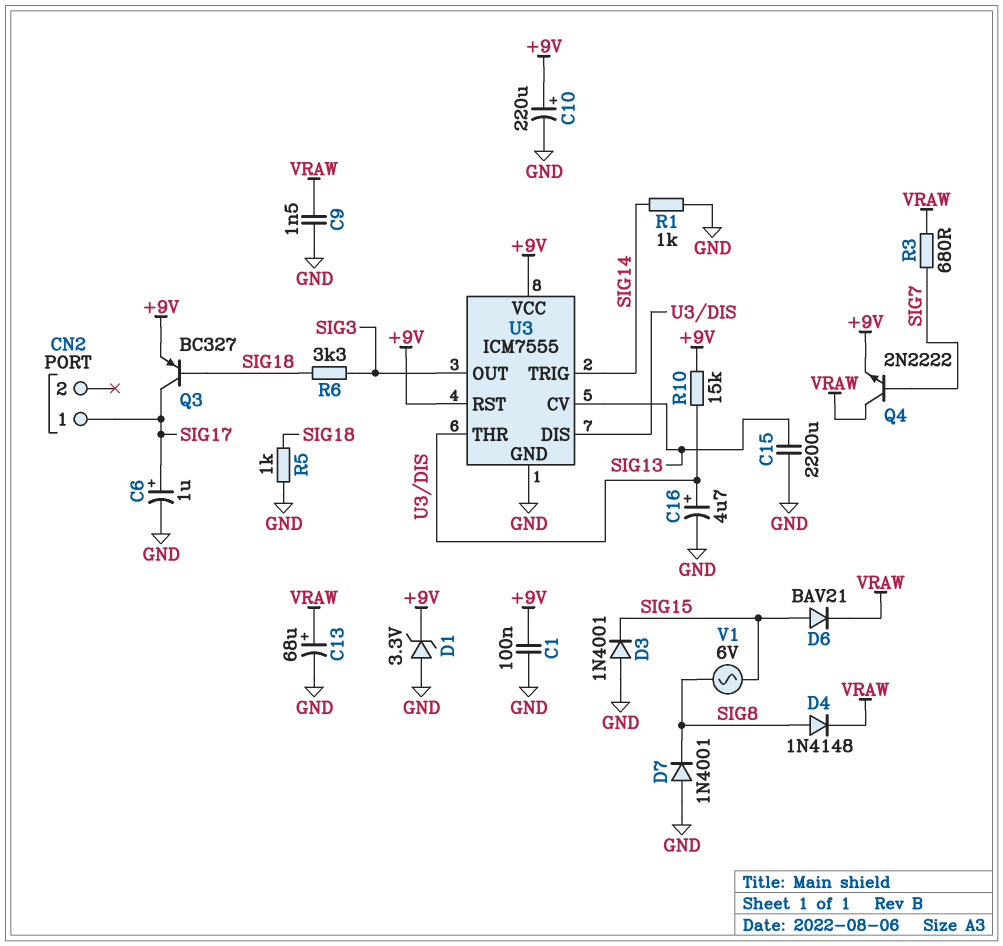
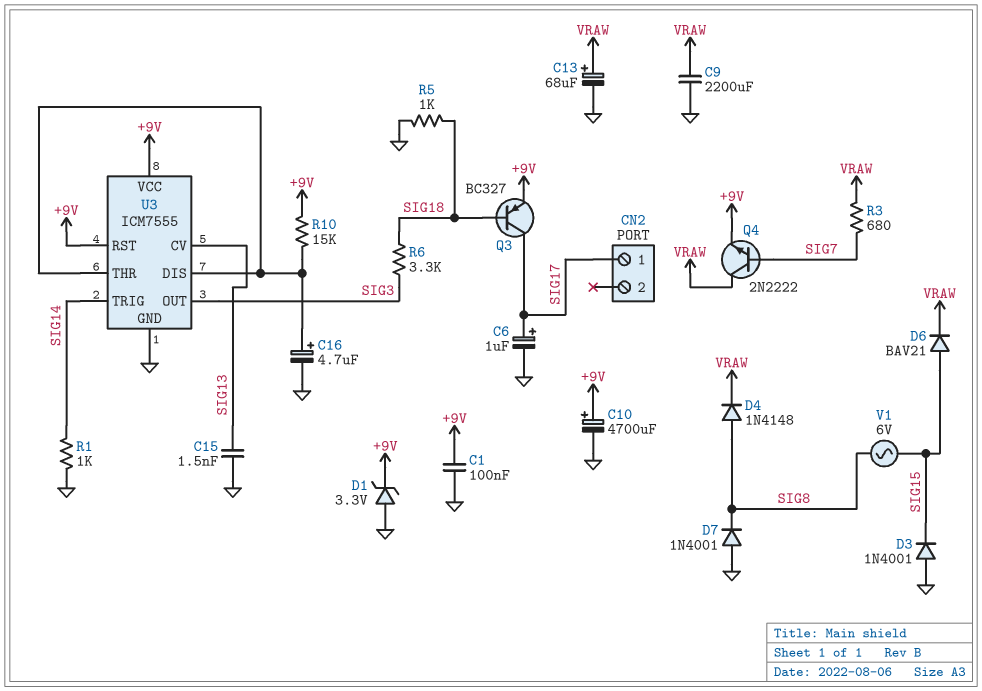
C9: 1.5nF (GND, VRAW) -> 2200uF (GND, VRAW)
C10: 220uF (plus +9V, minus GND) -> 4700uF (plus +9V, minus GND)
C15: 2200uF (GND, SIG13) -> 1.5nF (GND, SIG13)

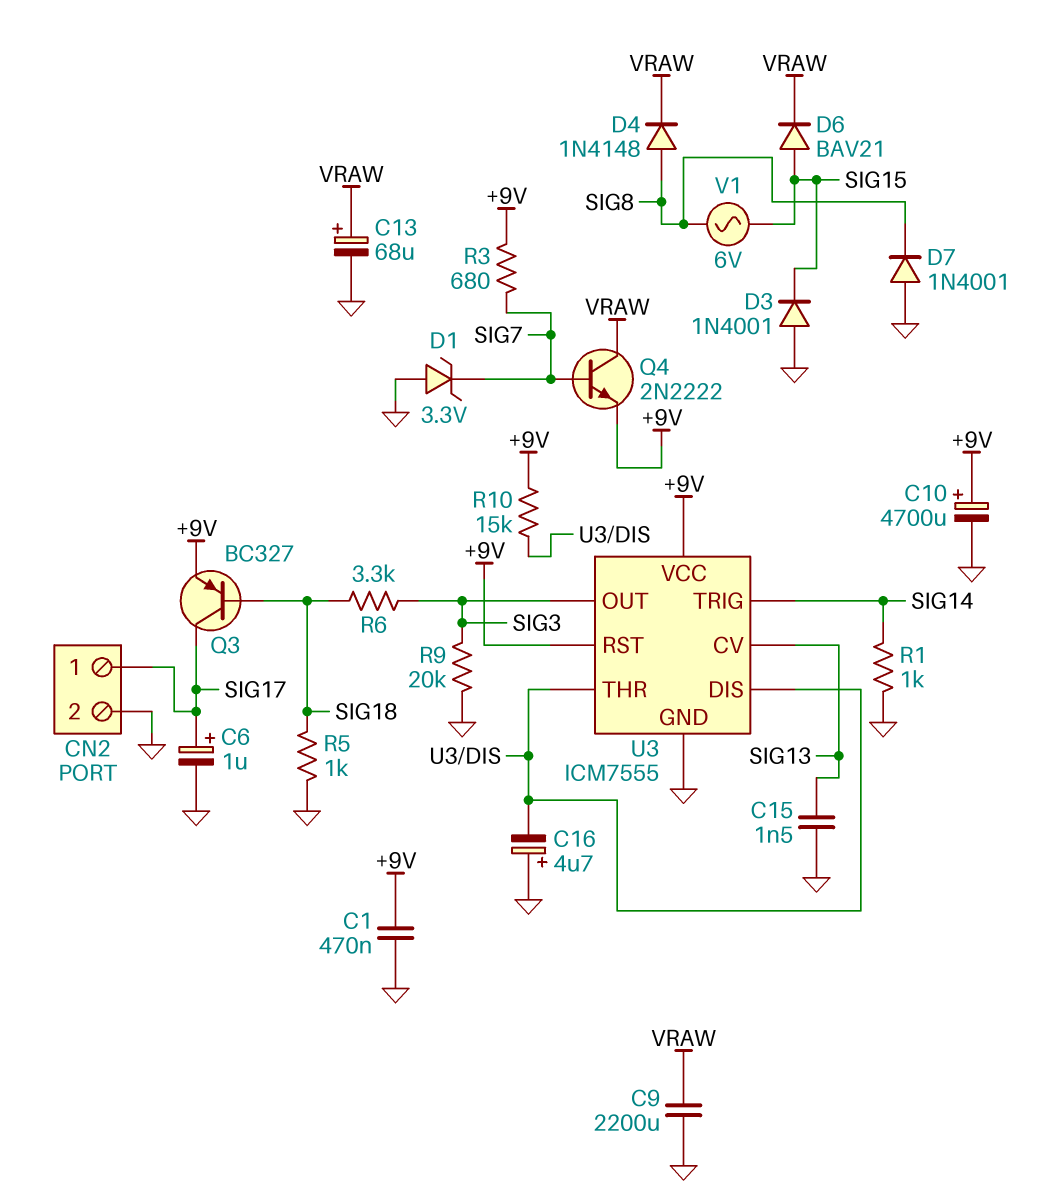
C1: 100nF (+9V, GND) -> 470nF (+9V, GND)
C16: 4.7uF (plus U3/DIS, minus GND) -> 4.7uF (plus GND, minus U3/DIS)
CN2 pin 2: none -> GND
D1: zener 3.3V (A GND, K +9V) -> zener 3.3V (A GND, K SIG7)
R3: 680 (SIG7, VRAW) -> 680 (+9V, SIG7)
R9: none -> 20k (GND, SIG3)

